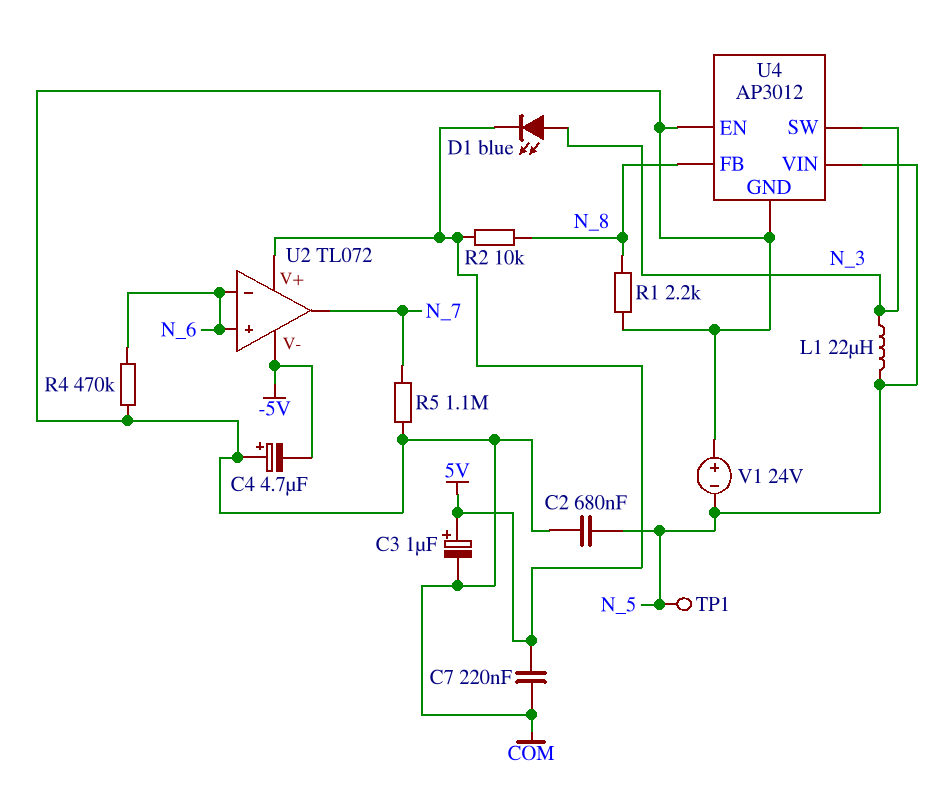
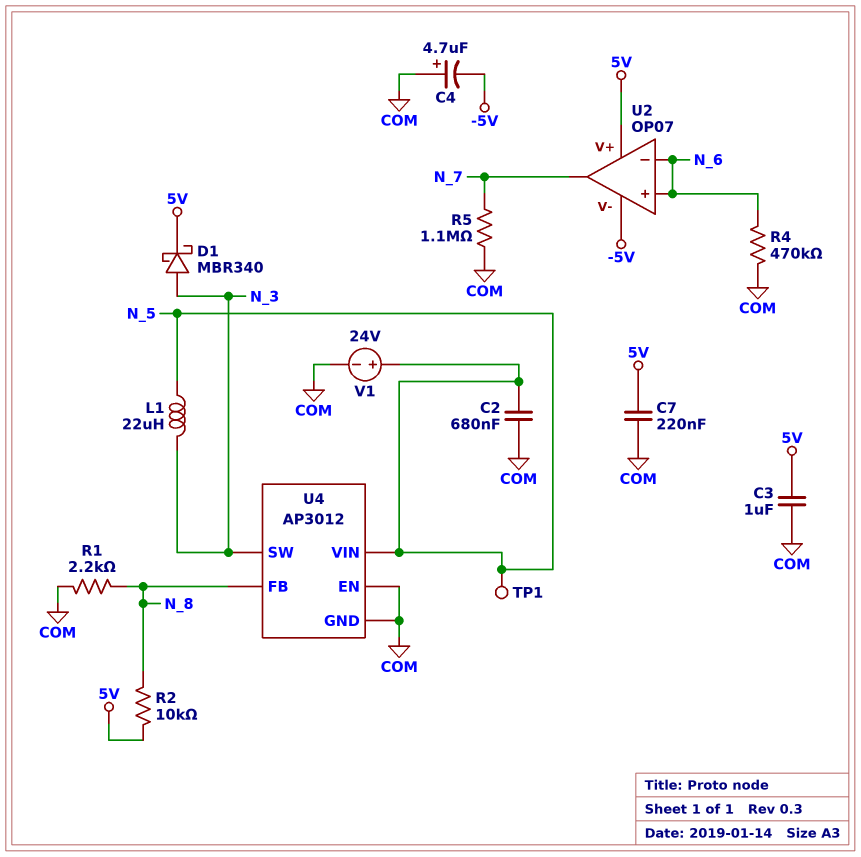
C3: 1uF (plus 5V, minus COM) -> 1uF (5V, COM)
D1: LED blue (A N_3, K 5V) -> schottky MBR340 (A N_3, K 5V)
U2: TL072 -> OP07
V1: 24V (plus COM, minus N_5) -> 24V (plus N_5, minus COM)

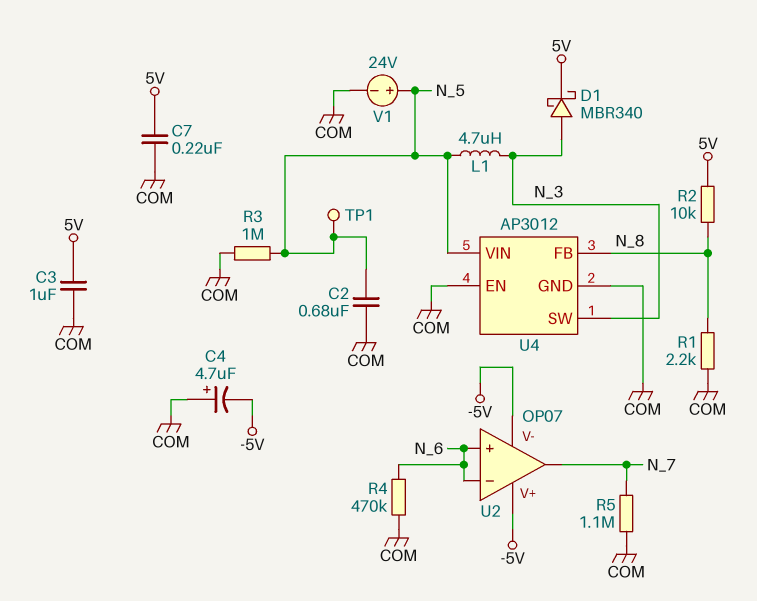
L1: 22uH (N_3, N_5) -> 4.7uH (N_3, N_5)
R3: none -> 1M (COM, N_5)
U2 pin V+: 5V -> -5V

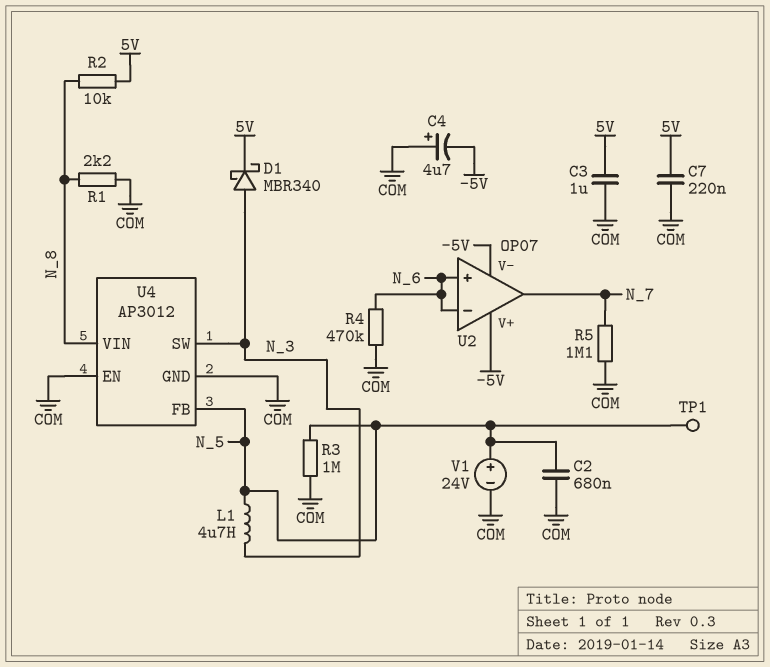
U4 pin FB: N_8 -> N_5
U4 pin VIN: N_5 -> N_8

